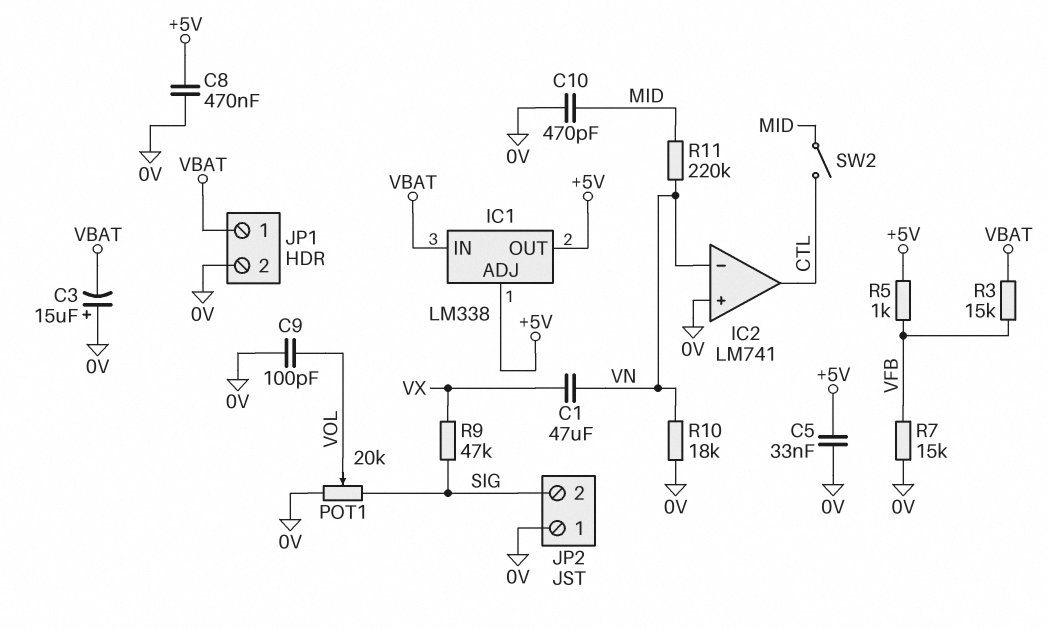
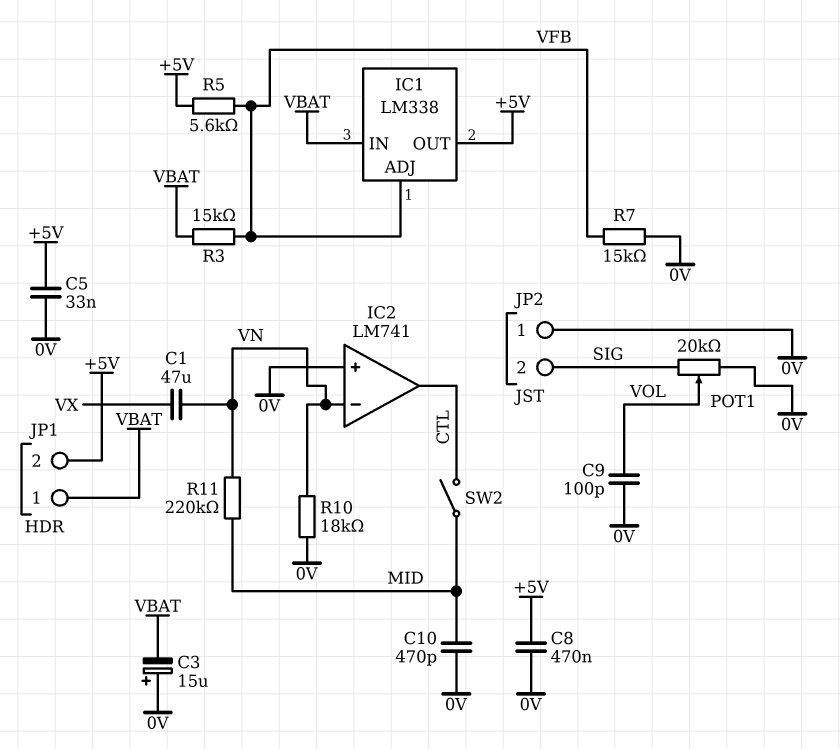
IC1 pin ADJ: +5V -> VFB
JP1 pin 2: 0V -> +5V
R5: 1k (+5V, VFB) -> 5.6k (+5V, VFB)
R9: 47k (SIG, VX) -> none

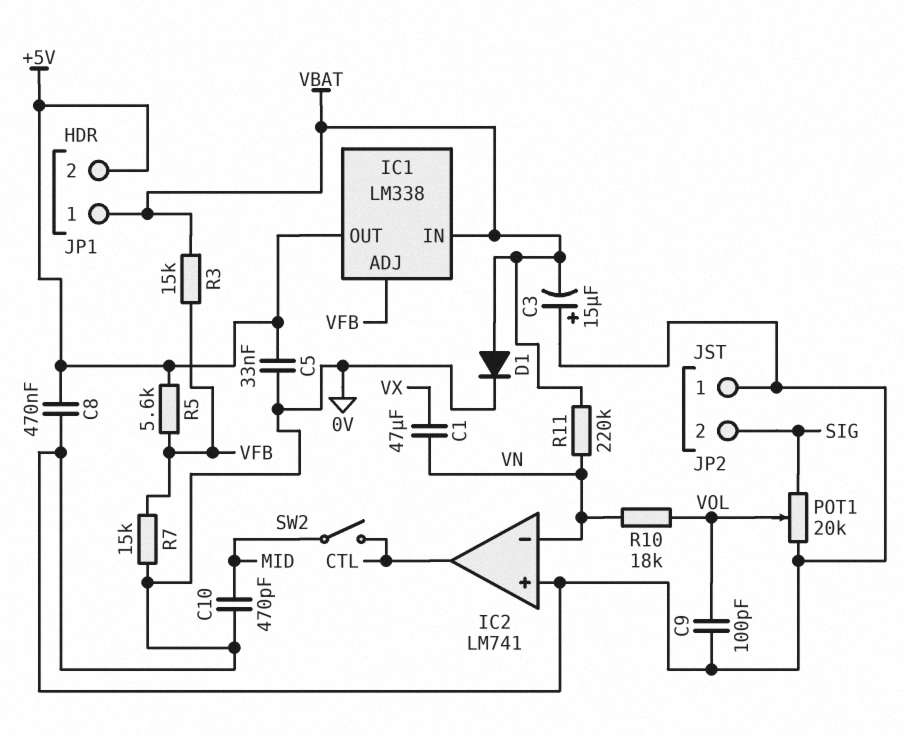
D1: none -> diode (A VBAT, K 0V)
R10: 18k (0V, VN) -> 18k (VN, VOL)
R11: 220k (MID, VN) -> 220k (VBAT, VN)

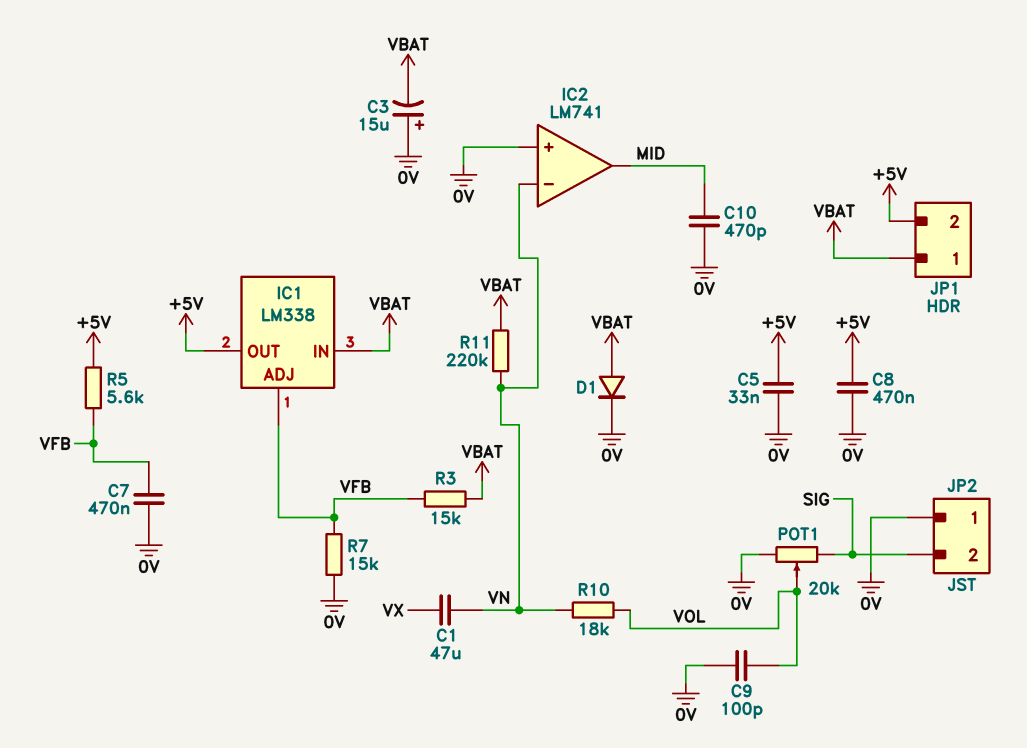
C7: none -> 470nF (0V, VFB)
IC2 pin out: CTL -> MID
SW2: switch (CTL, MID) -> none

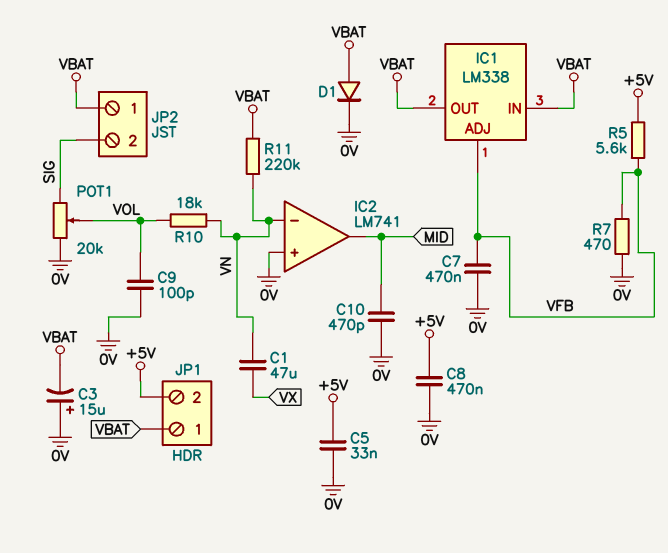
IC1 pin OUT: +5V -> VBAT
JP2 pin 1: 0V -> VBAT
R3: 15k (VBAT, VFB) -> none
R7: 15k (0V, VFB) -> 470 (0V, VFB)

